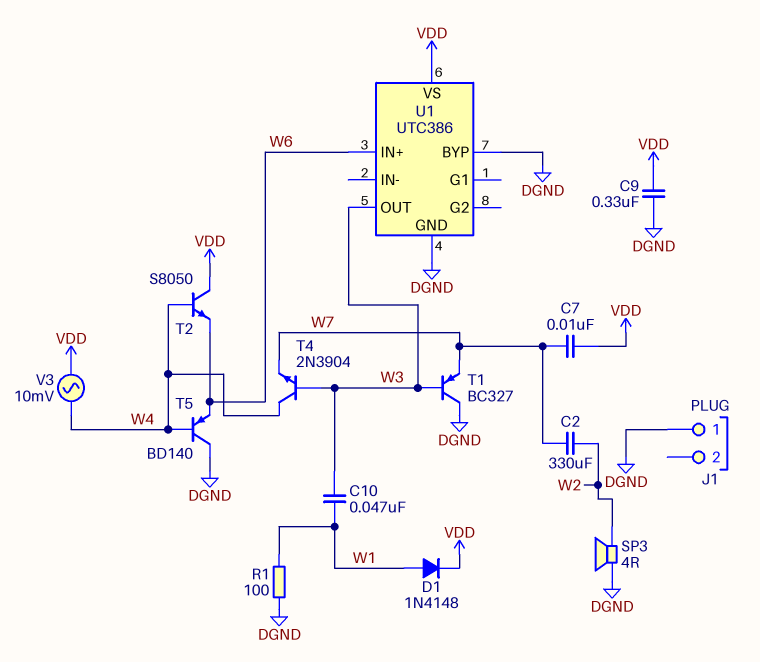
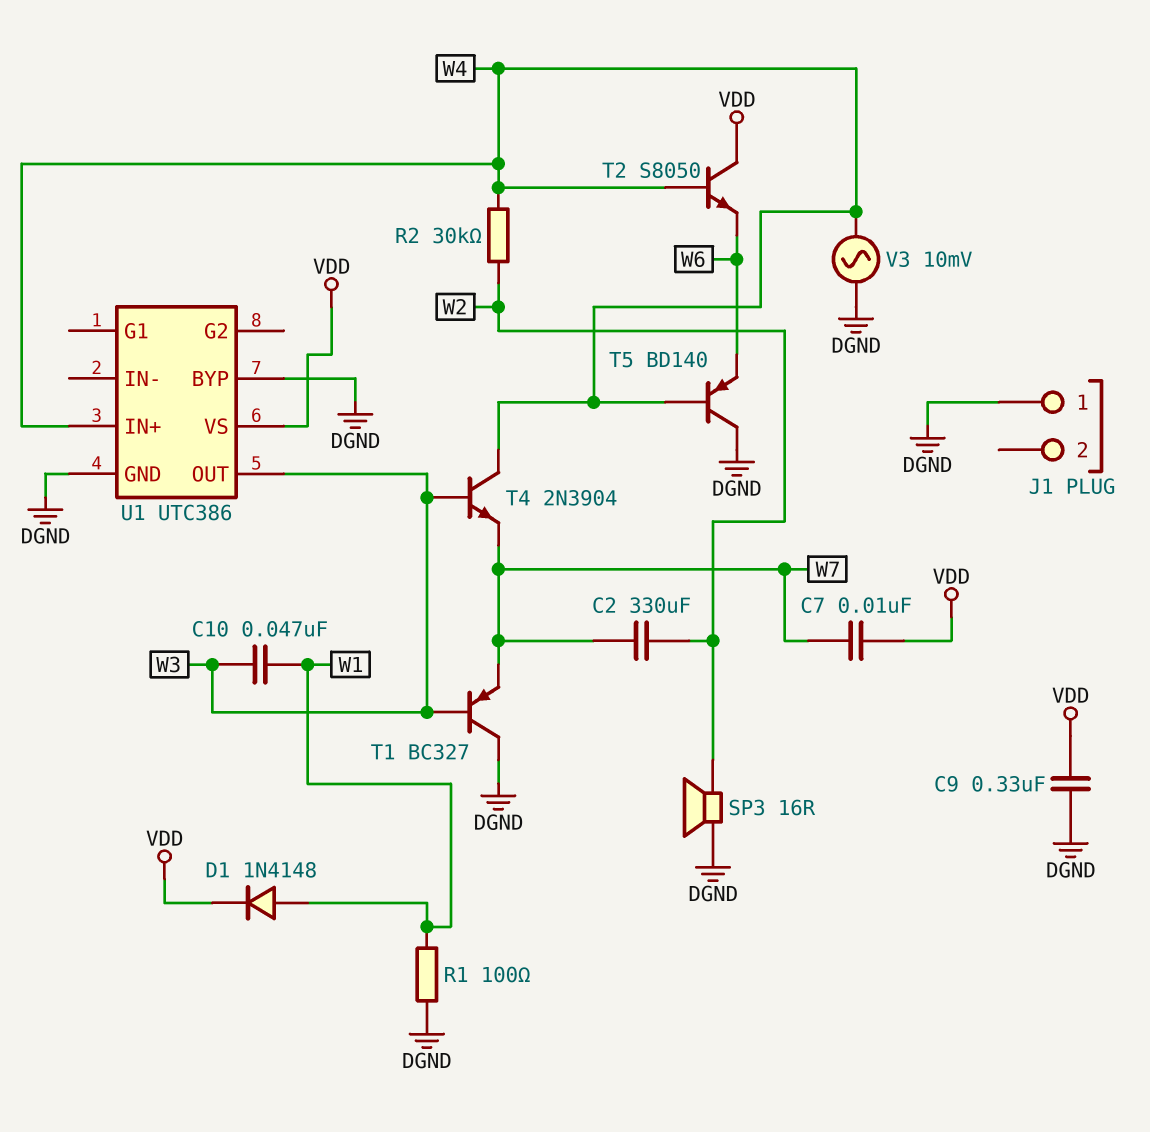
R2: none -> 30k (W2, W4)
SP3: speaker 4R (DGND, W2) -> speaker 16R (DGND, W2)
U1 pin IN+: W6 -> W4
V3: AC 10mV (VDD, W4) -> AC 10mV (DGND, W4)

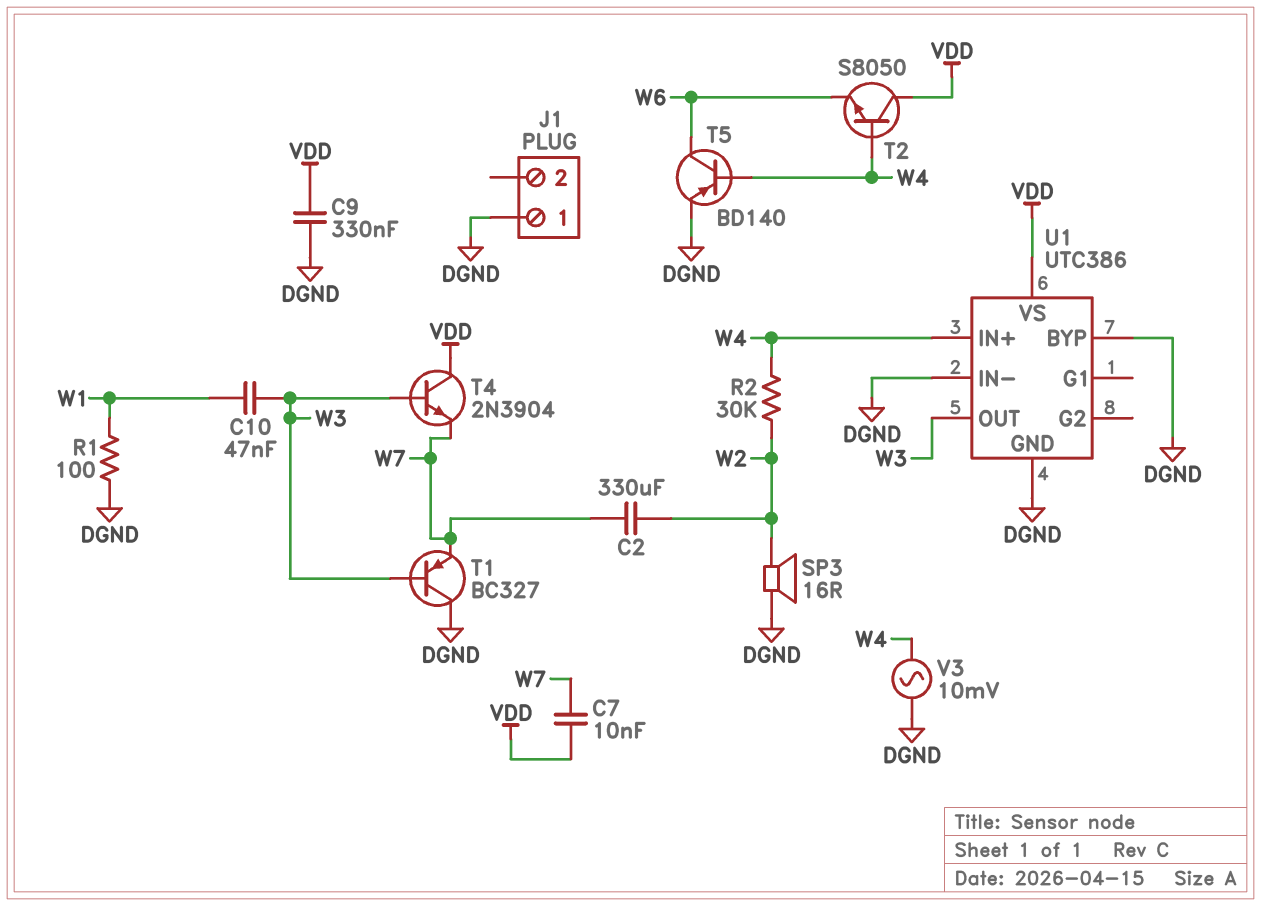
D1: diode 1N4148 (A W1, K VDD) -> none
T4: NPN 2N3904 (B W3, C W4, E W7) -> NPN 2N3904 (B W3, C VDD, E W7)
T5: PNP BD140 (B W4, C DGND, E W6) -> PNP BD140 (B W4, C W6, E DGND)
U1 pin IN-: none -> DGND

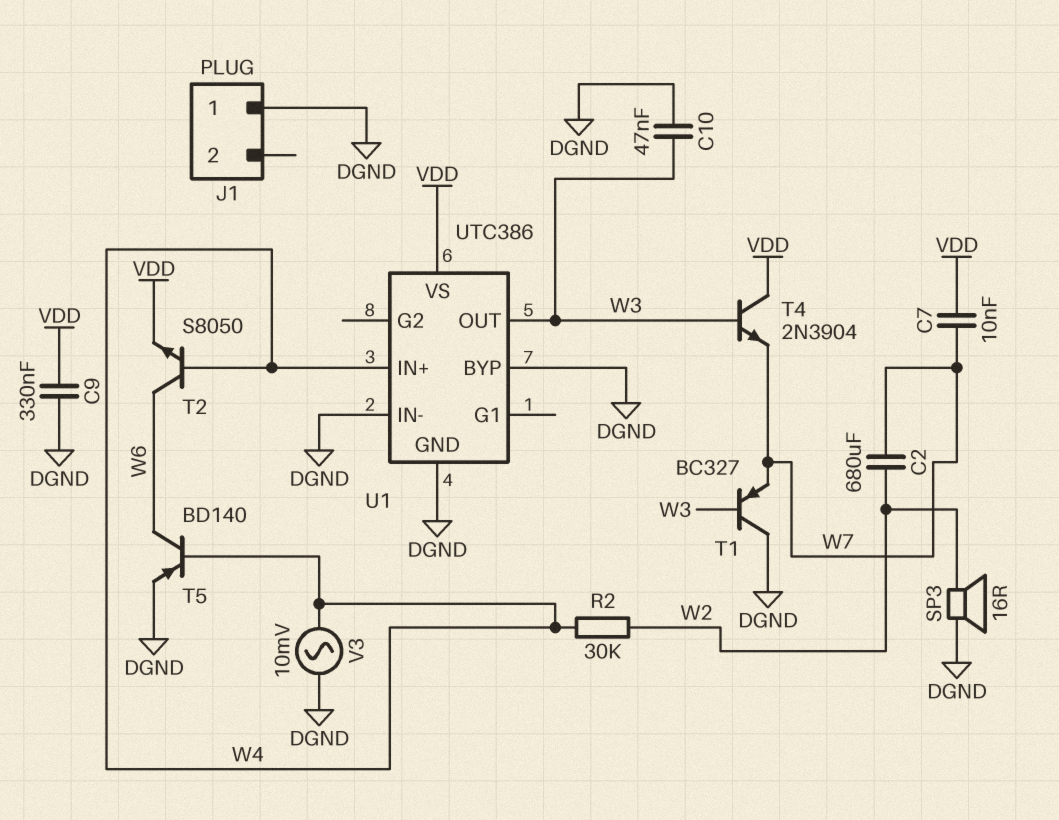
C2: 330uF (W2, W7) -> 680uF (W2, W7)
C10: 47nF (W1, W3) -> 47nF (DGND, W3)
R1: 100 (DGND, W1) -> none
T2: NPN S8050 (B W4, C VDD, E W6) -> NPN S8050 (B W4, C W6, E VDD)

